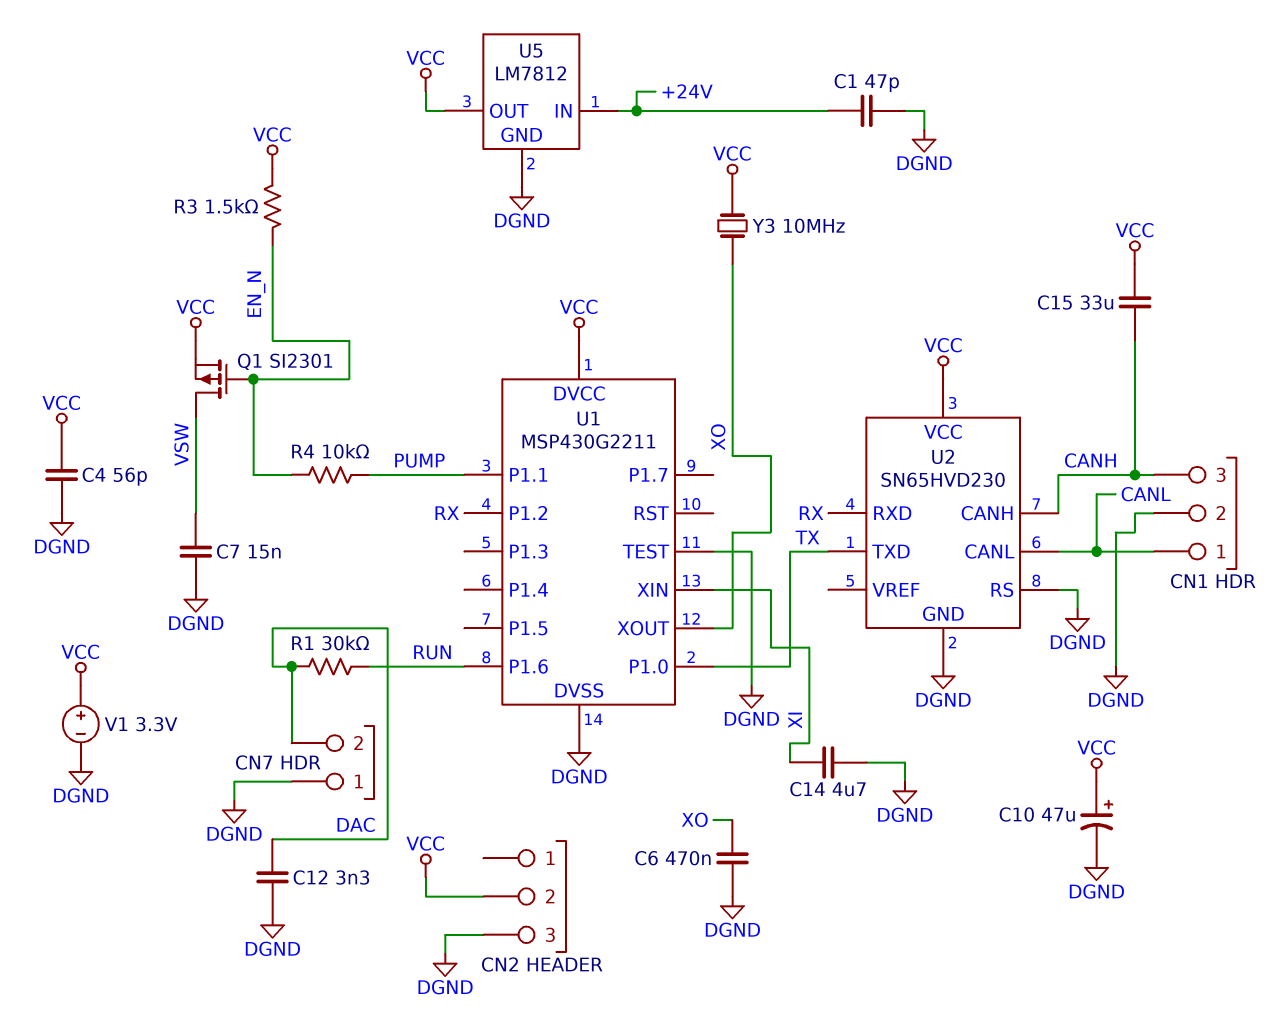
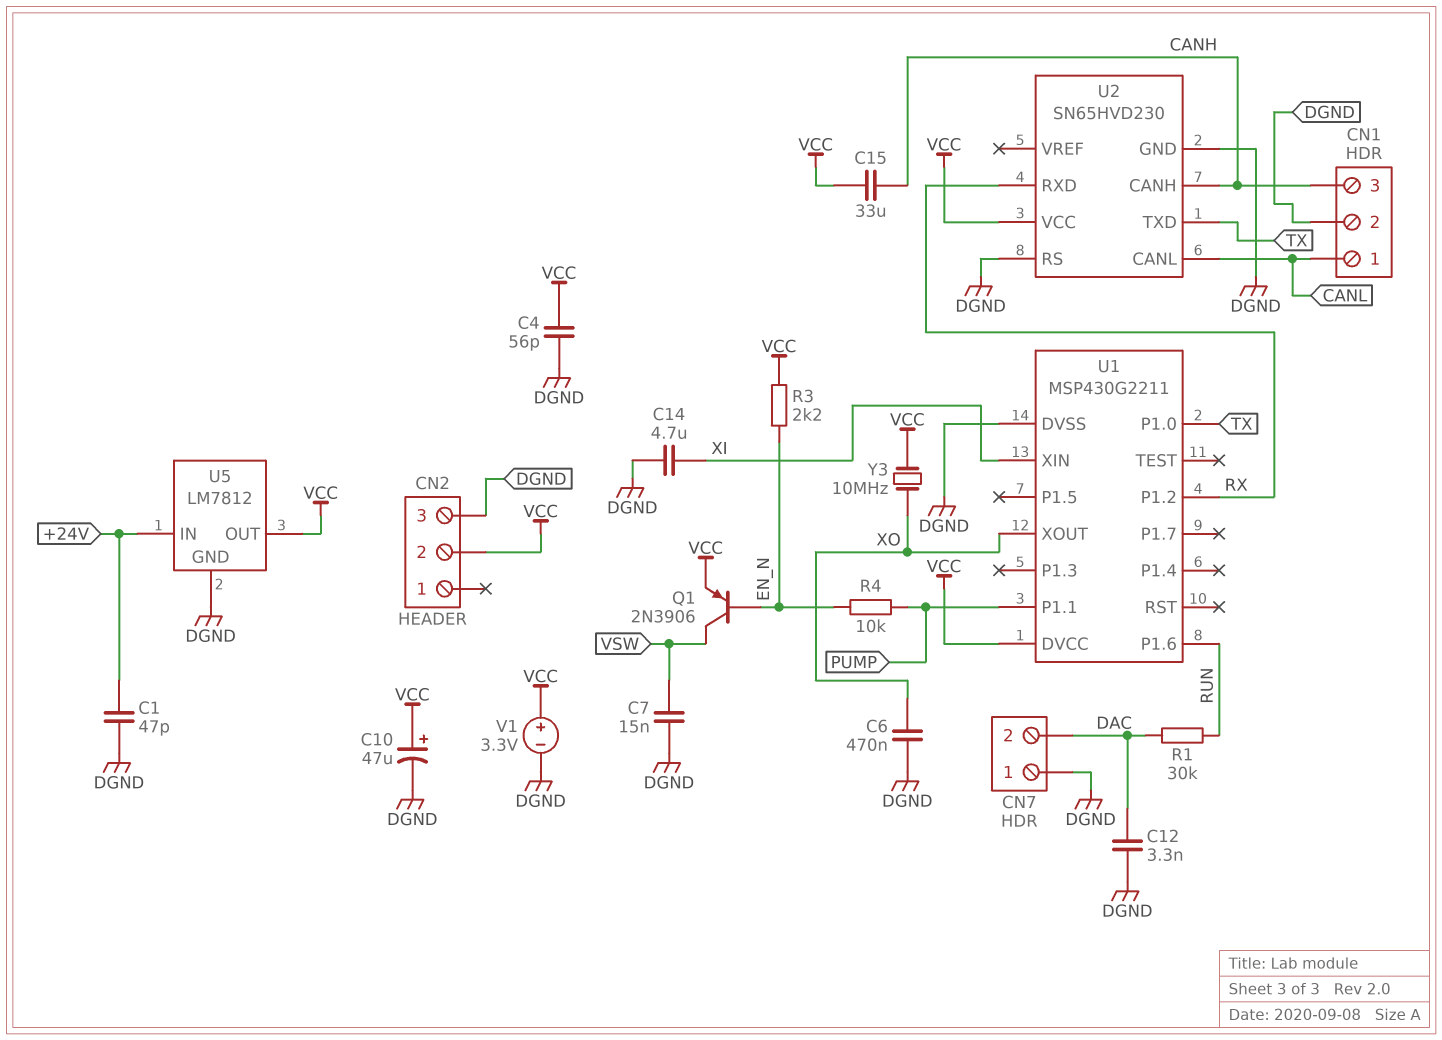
Q1: PMOS SI2301 (G EN_N, D VSW, S VCC) -> PNP 2N3906 (B EN_N, C VSW, E VCC)
R3: 1.5k (EN_N, VCC) -> 2.2k (EN_N, VCC)
U1 pin TEST: DGND -> none

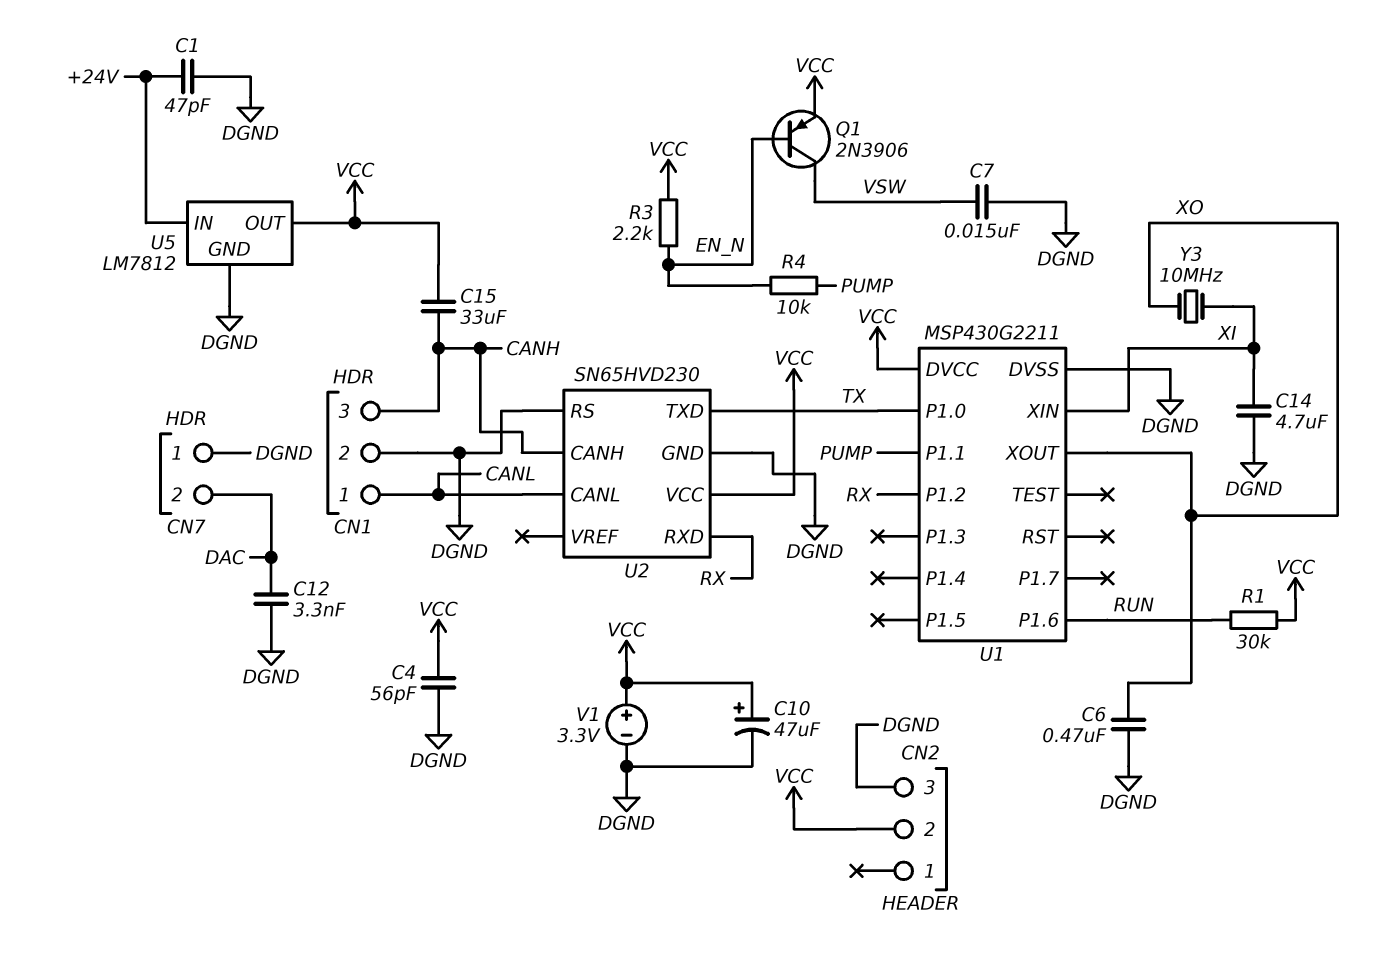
R1: 30k (DAC, RUN) -> 30k (RUN, VCC)
Y3: 10MHz (VCC, XO) -> 10MHz (XI, XO)

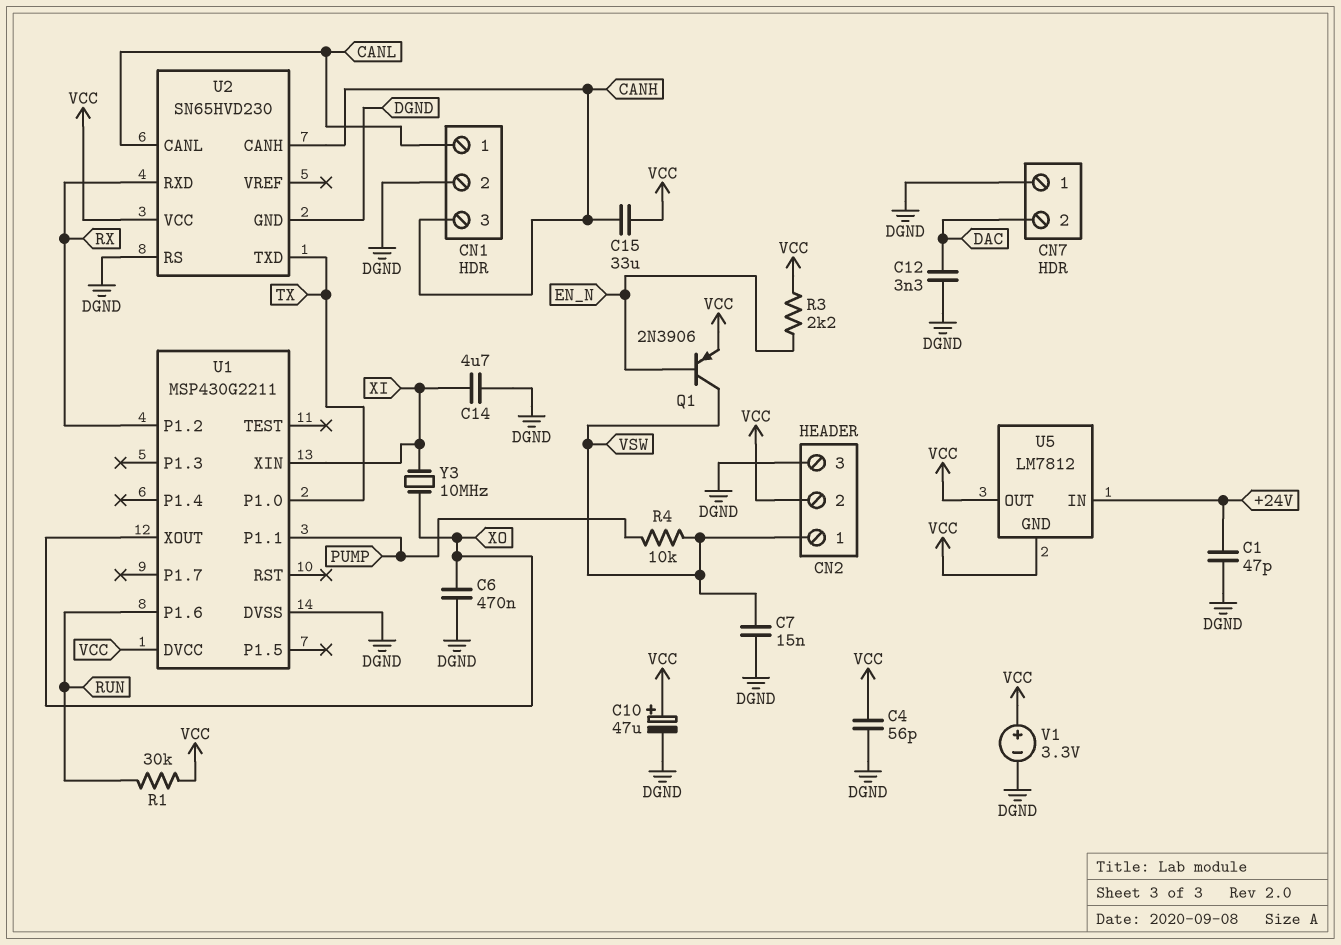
CN2 pin 1: none -> VSW
R4: 10k (EN_N, PUMP) -> 10k (PUMP, VSW)
U5 pin GND: DGND -> VCC

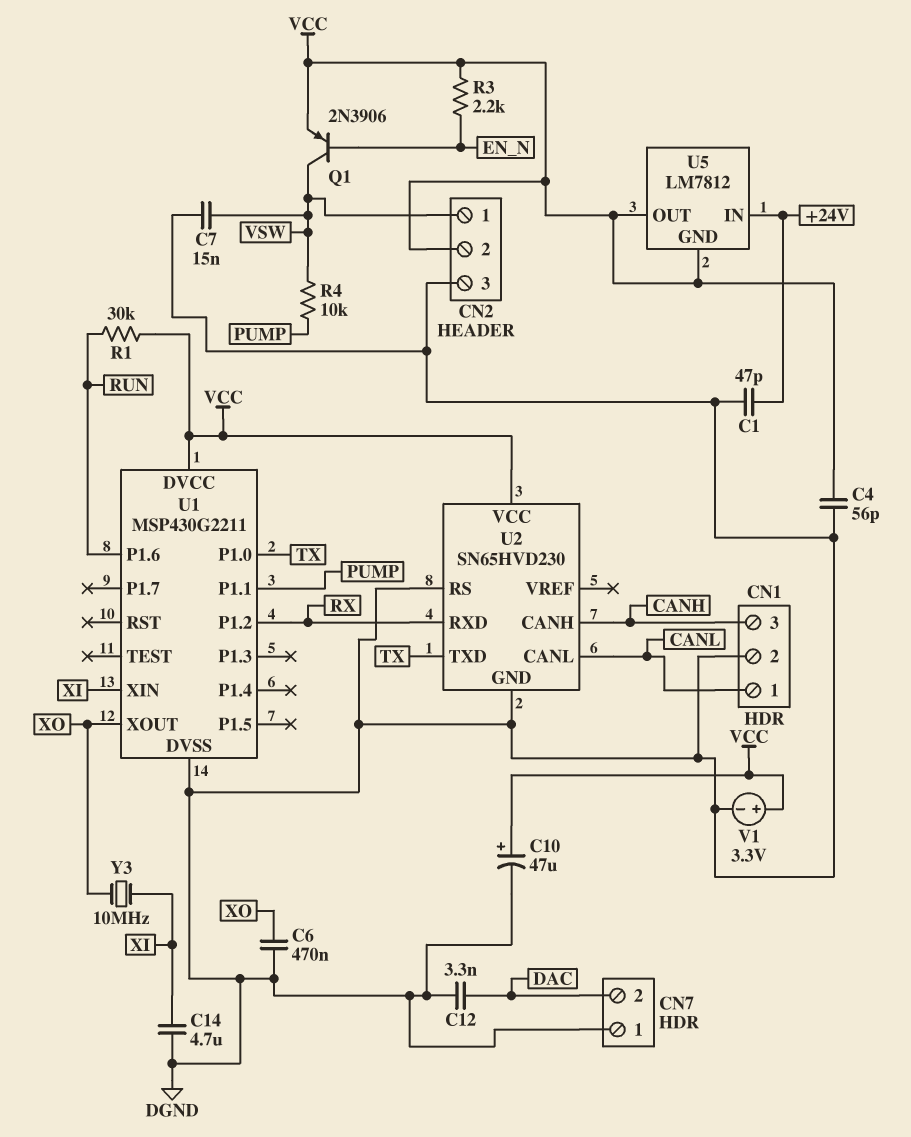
C15: 33uF (CANH, VCC) -> none

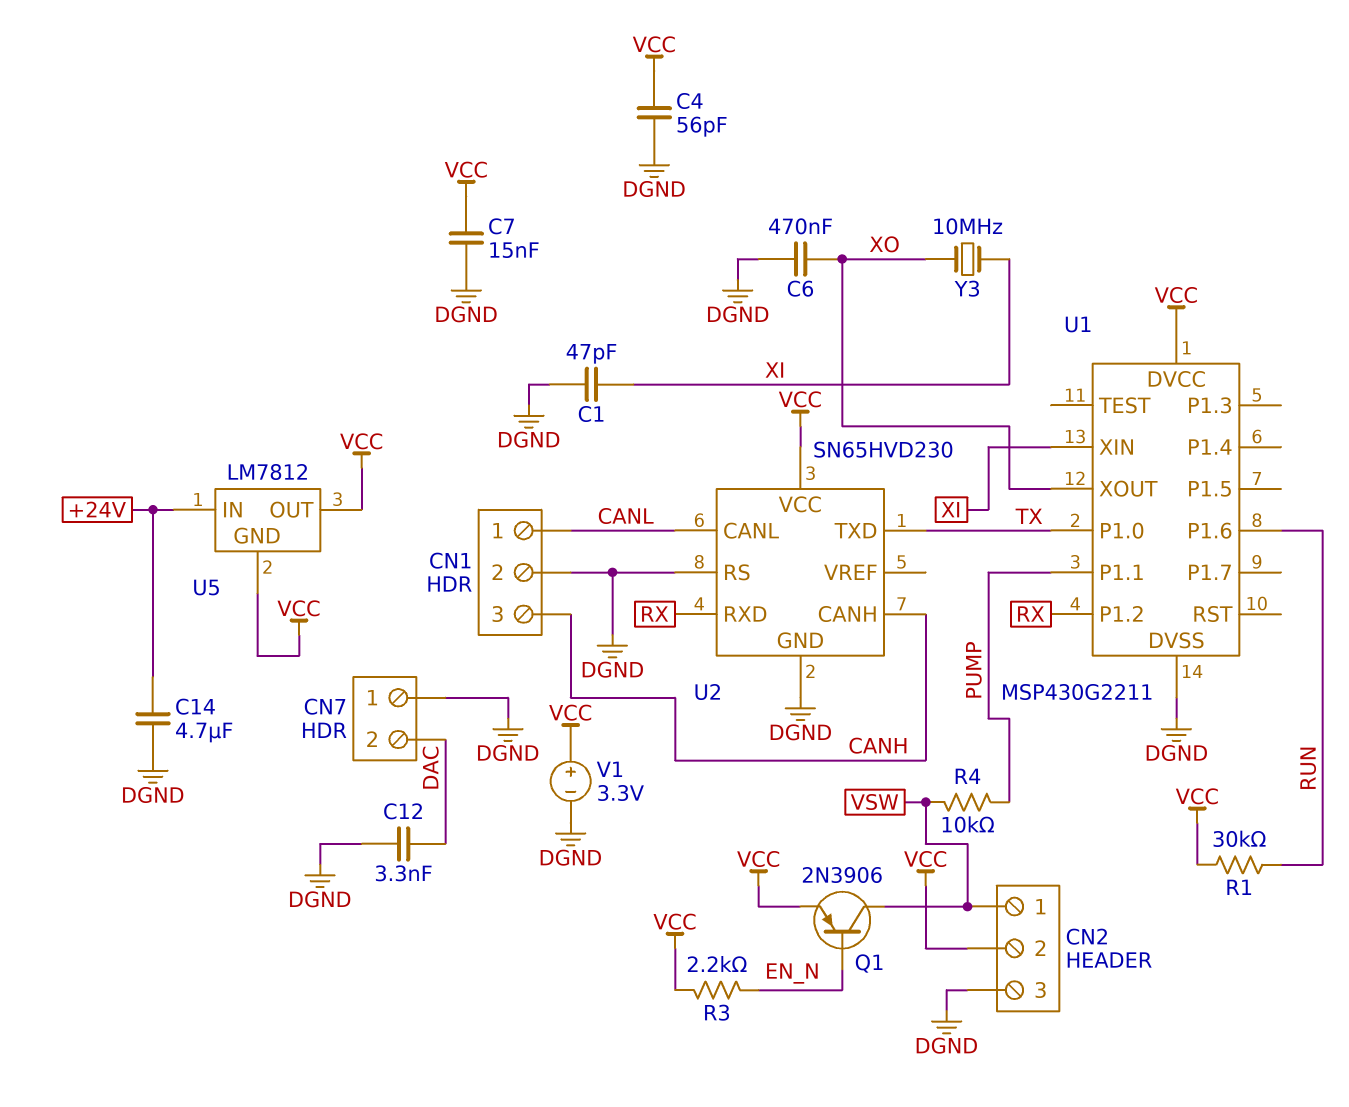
C1: 47pF (+24V, DGND) -> 47pF (DGND, XI)
C7: 15nF (DGND, VSW) -> 15nF (DGND, VCC)
C10: 47uF (plus VCC, minus DGND) -> none
C14: 4.7uF (DGND, XI) -> 4.7uF (+24V, DGND)

